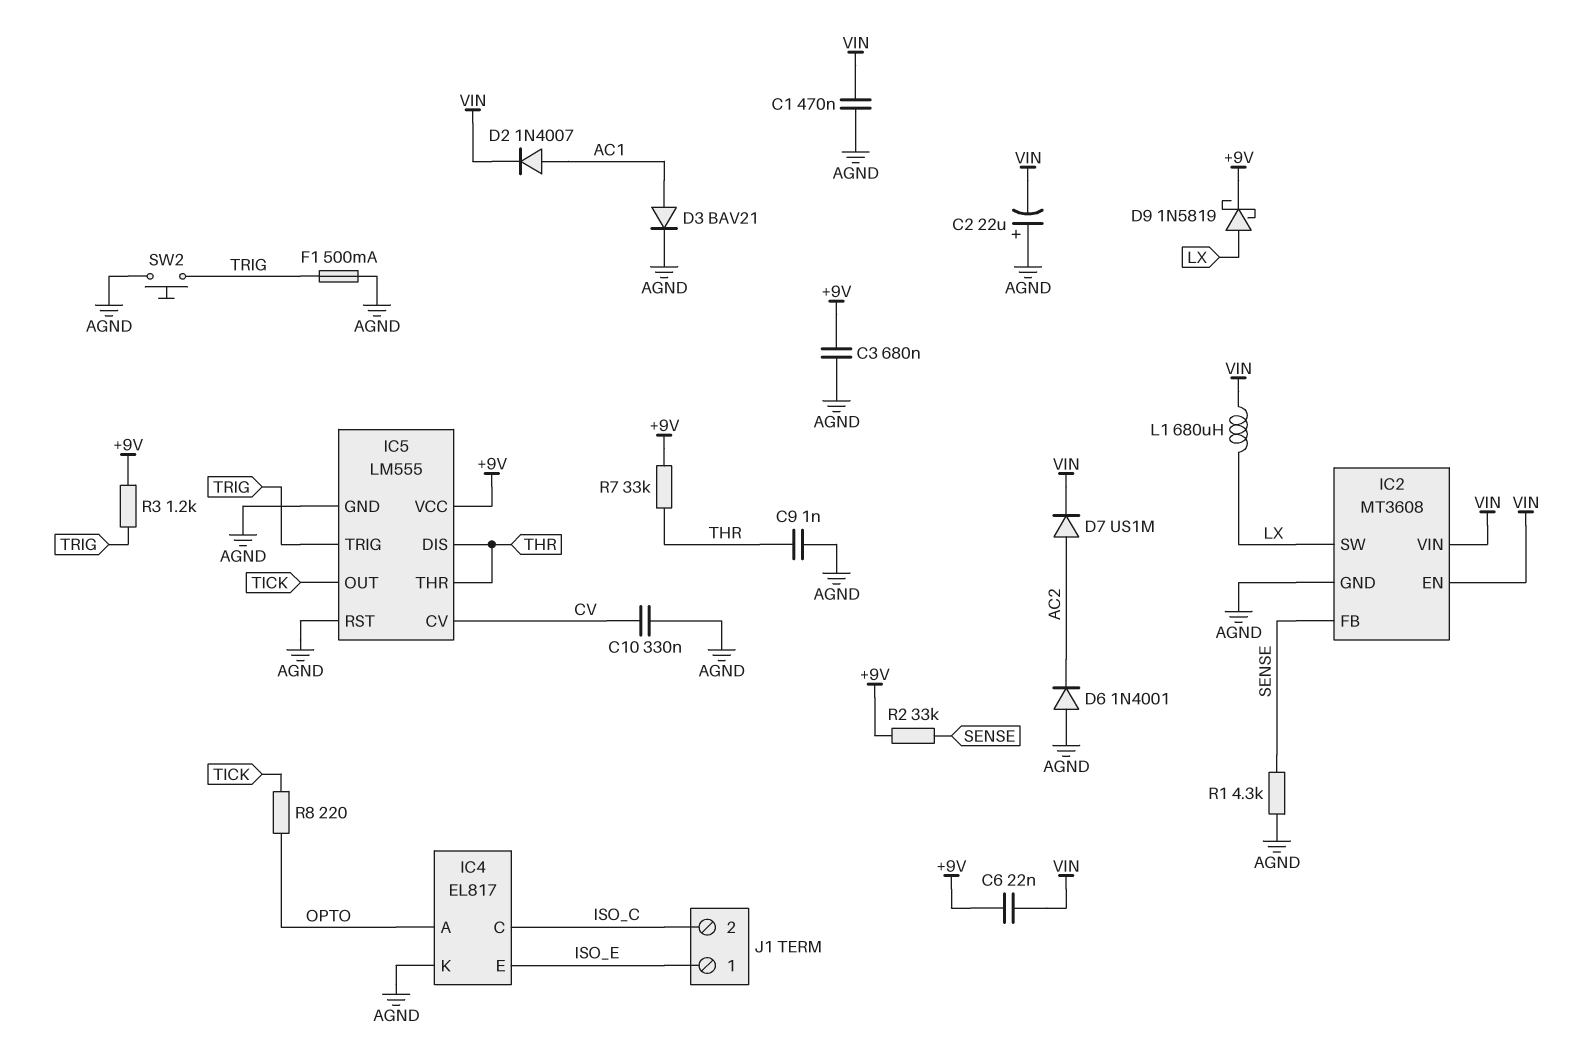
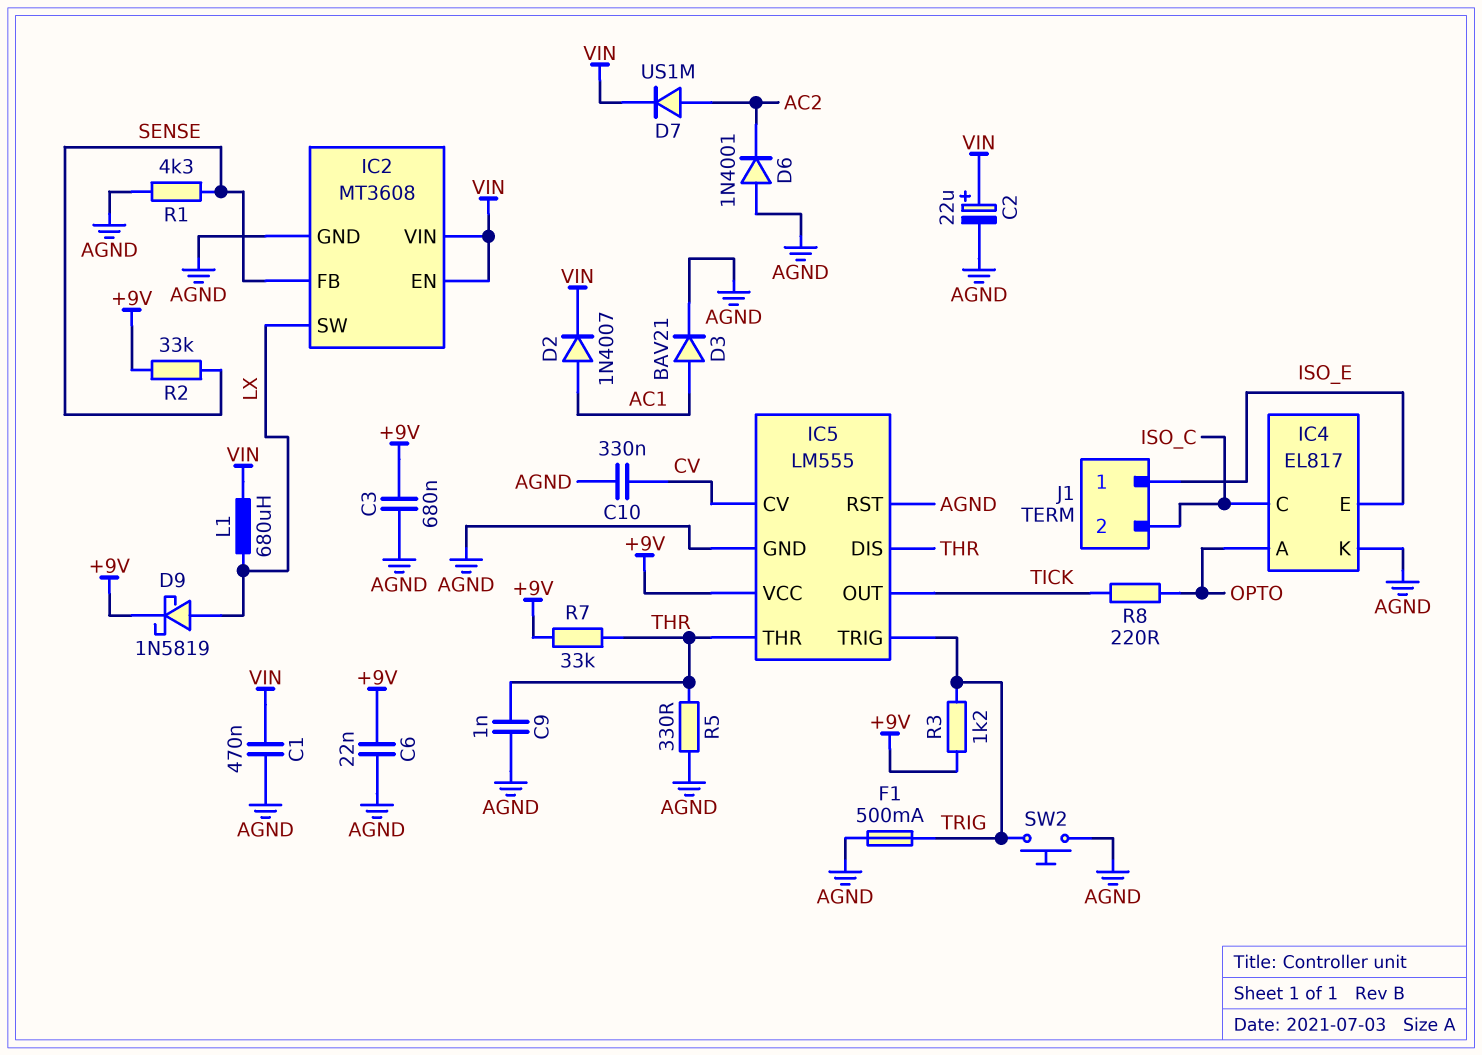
C2: 22uF (plus AGND, minus VIN) -> 22uF (plus VIN, minus AGND)
C6: 22nF (+9V, VIN) -> 22nF (+9V, AGND)
R5: none -> 330 (AGND, THR)

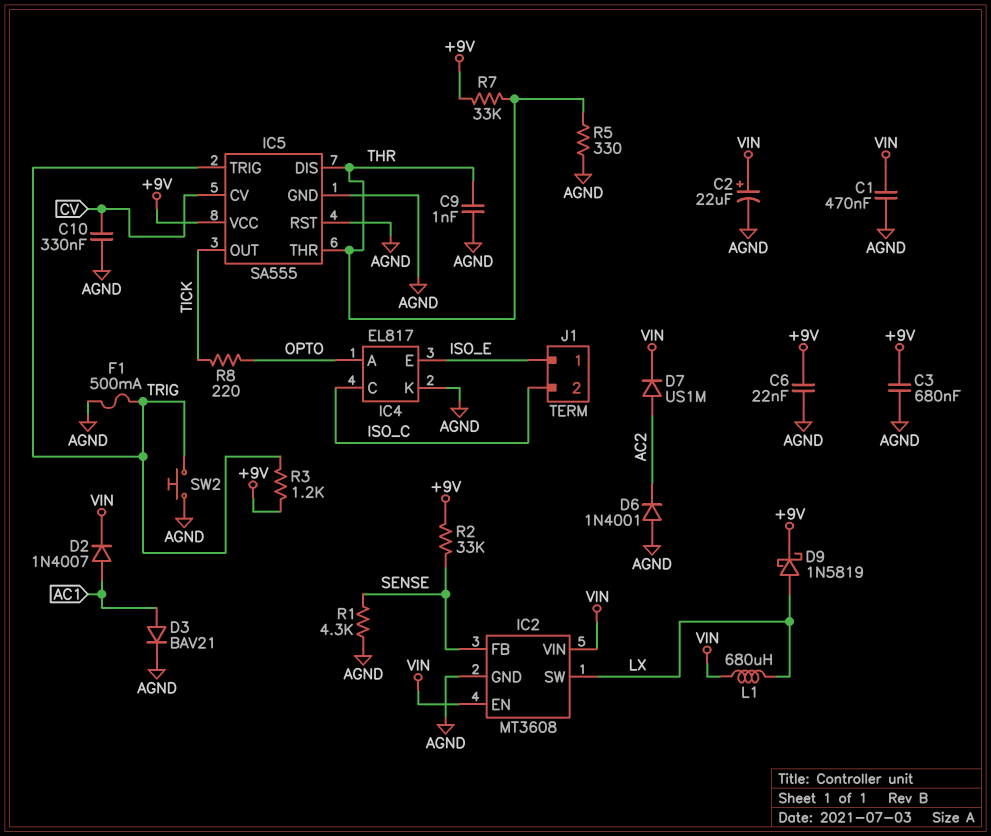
IC5: LM555 -> SA555

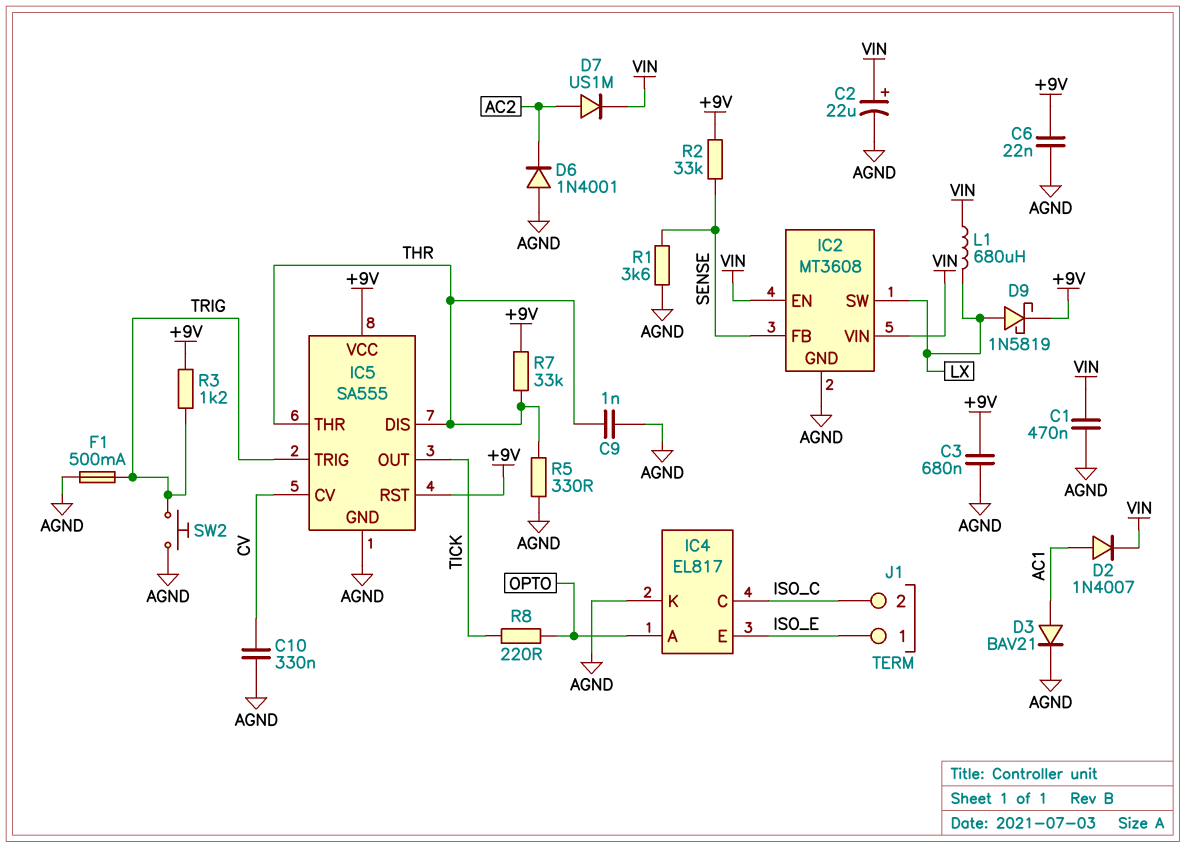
IC5 pin RST: AGND -> +9V
R1: 4.3k (AGND, SENSE) -> 3.6k (AGND, SENSE)

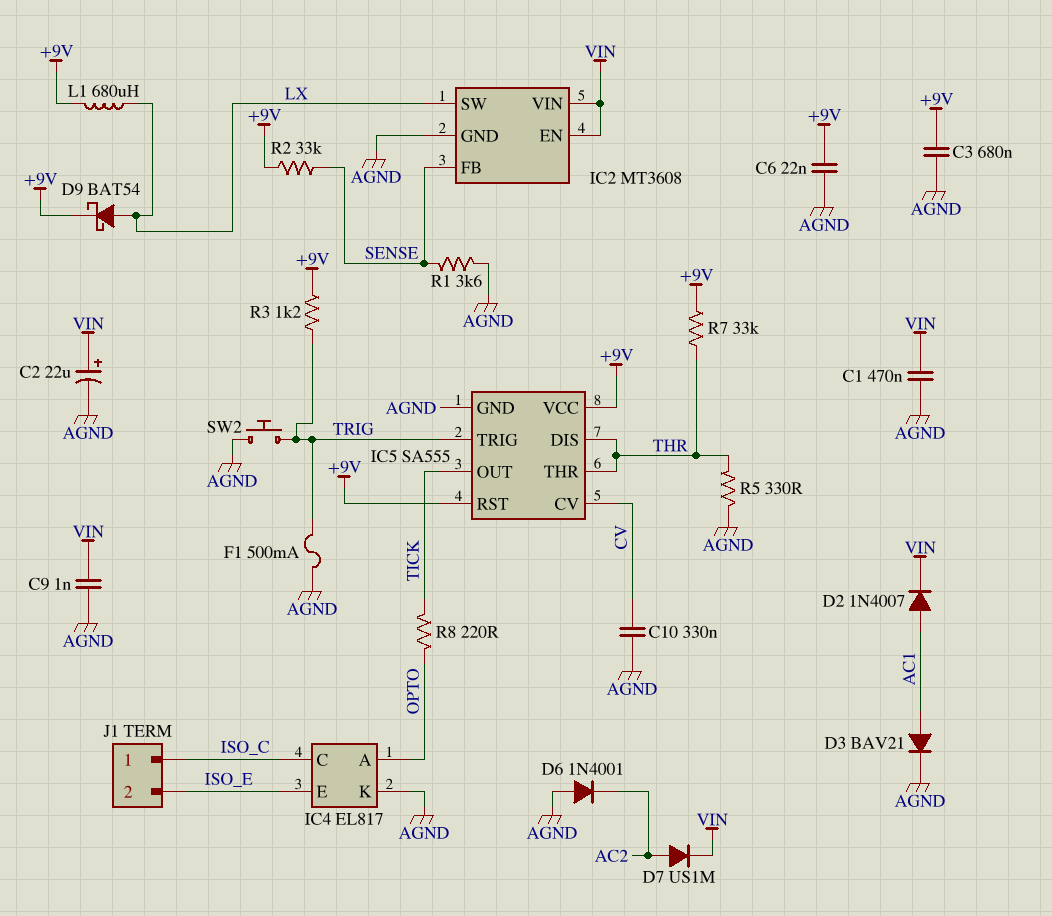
C9: 1nF (AGND, THR) -> 1nF (AGND, VIN)
D9: schottky 1N5819 (A LX, K +9V) -> schottky BAT54 (A LX, K +9V)
J1 pin 1: ISO_E -> ISO_C
J1 pin 2: ISO_C -> ISO_E
L1: 680uH (LX, VIN) -> 680uH (+9V, LX)

